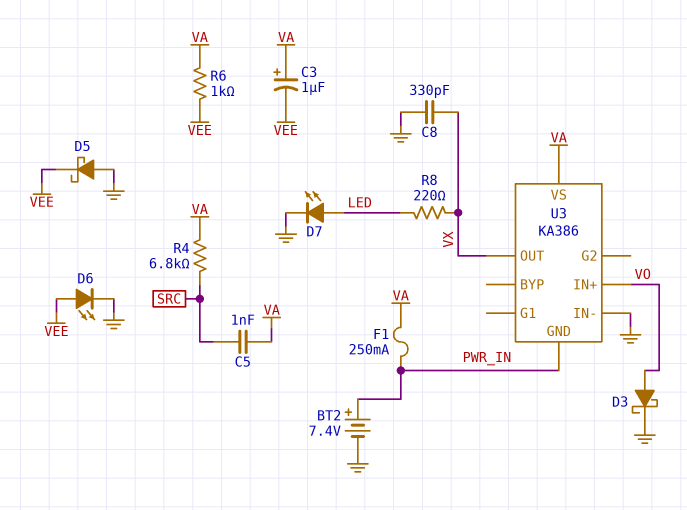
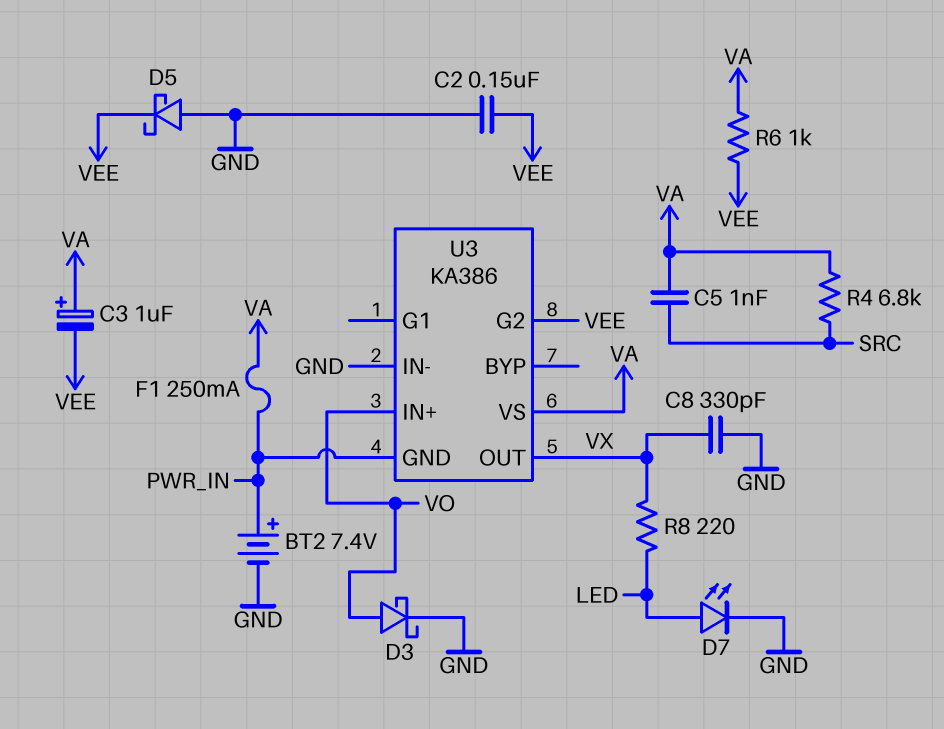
C2: none -> 150nF (GND, VEE)
D6: LED (A VEE, K GND) -> none
U3 pin G2: none -> VEE

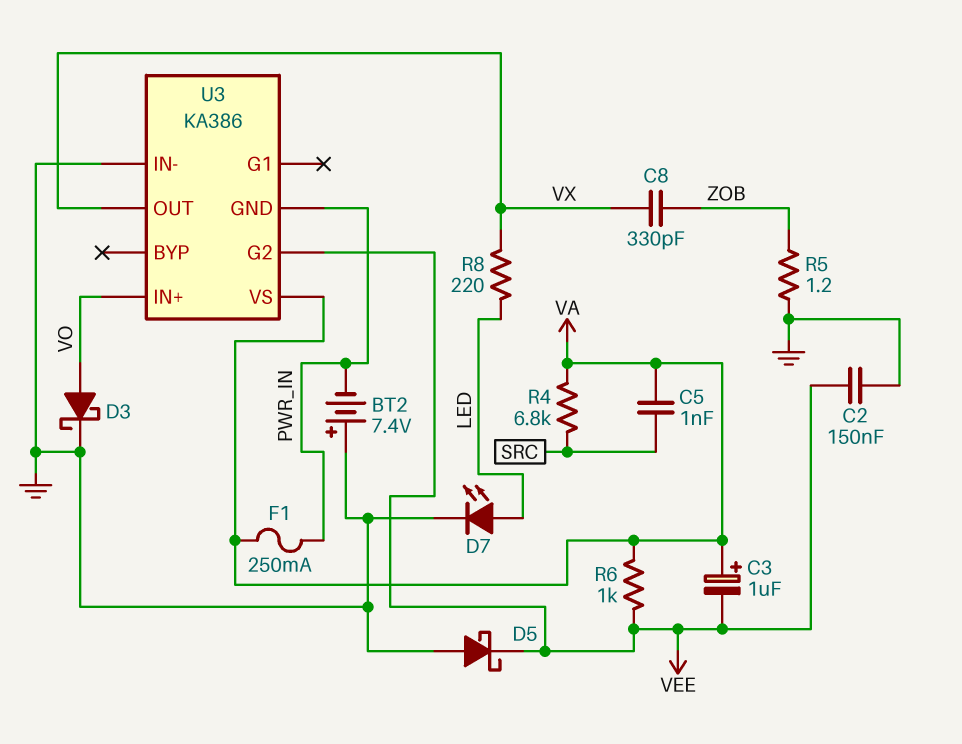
BT2: 7.4V (plus PWR_IN, minus GND) -> 7.4V (plus GND, minus PWR_IN)
C8: 330pF (GND, VX) -> 330pF (VX, ZOB)
R5: none -> 1.2 (GND, ZOB)

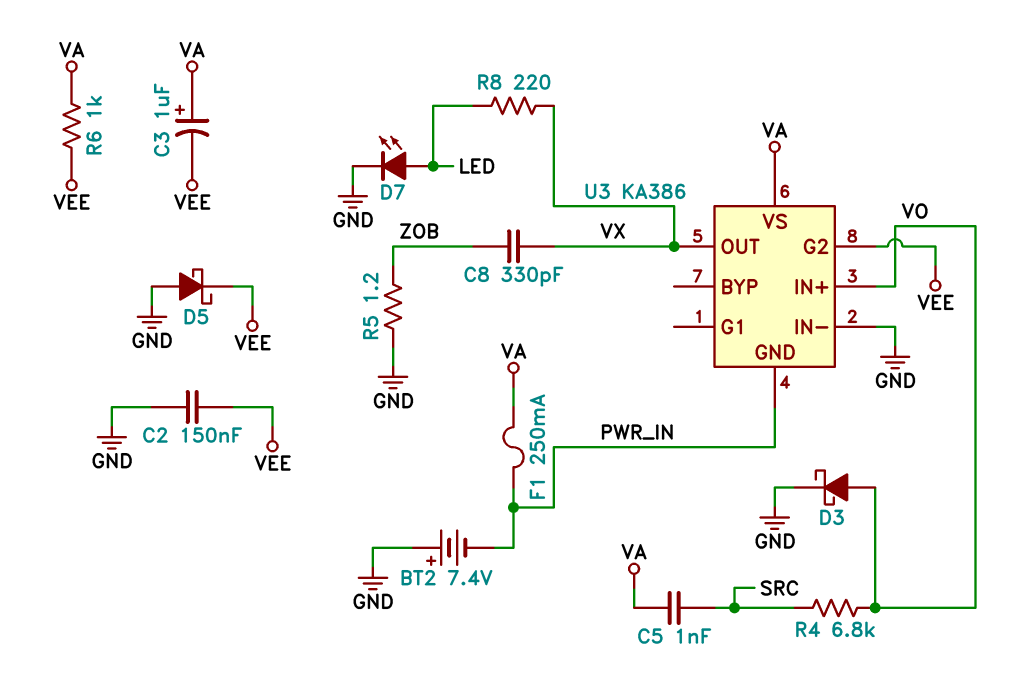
R4: 6.8k (SRC, VA) -> 6.8k (SRC, VO)

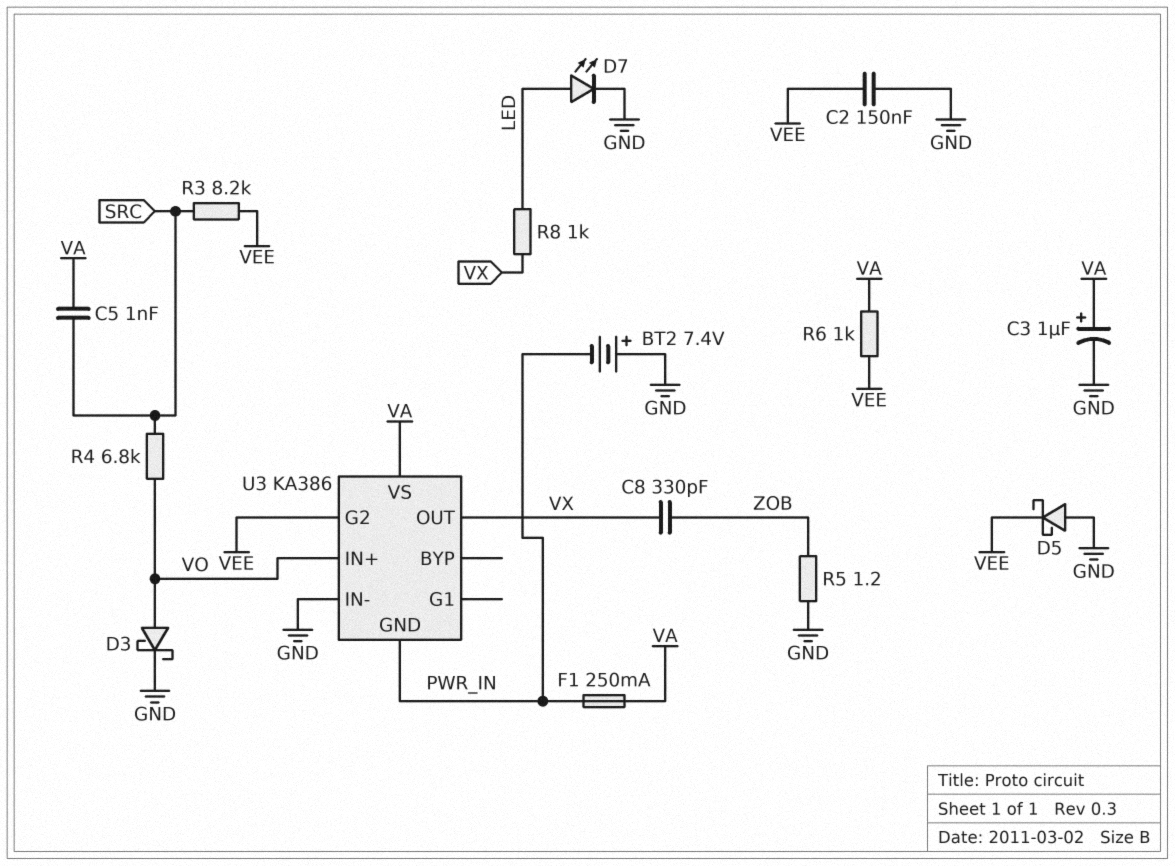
C3: 1uF (plus VA, minus VEE) -> 1uF (plus VA, minus GND)
R3: none -> 8.2k (SRC, VEE)
R8: 220 (LED, VX) -> 1k (LED, VX)

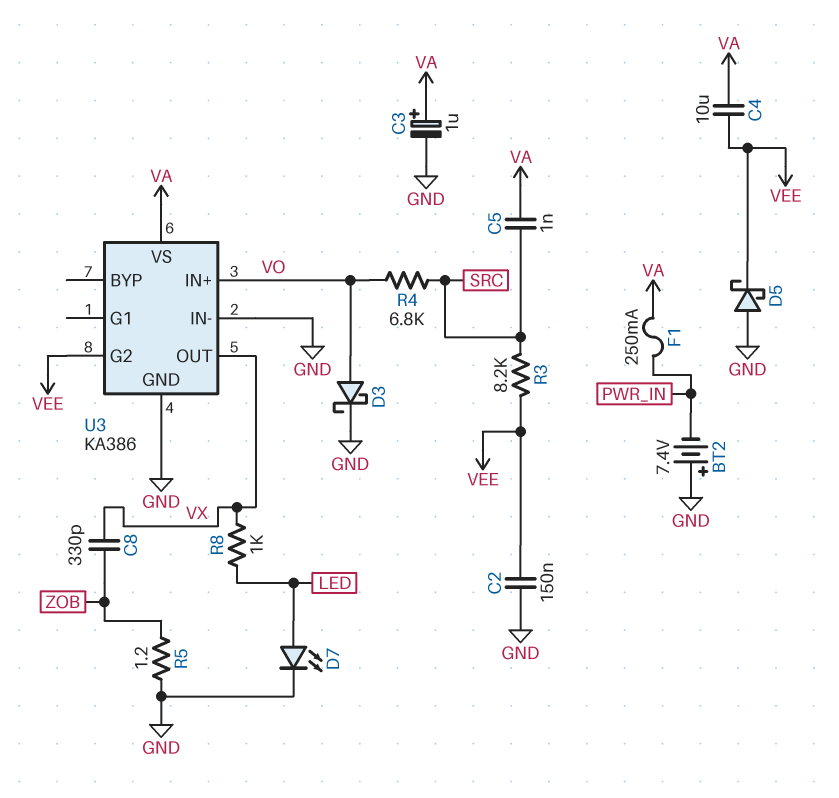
C4: none -> 10uF (VA, VEE)
R6: 1k (VA, VEE) -> none
U3 pin GND: PWR_IN -> GND

